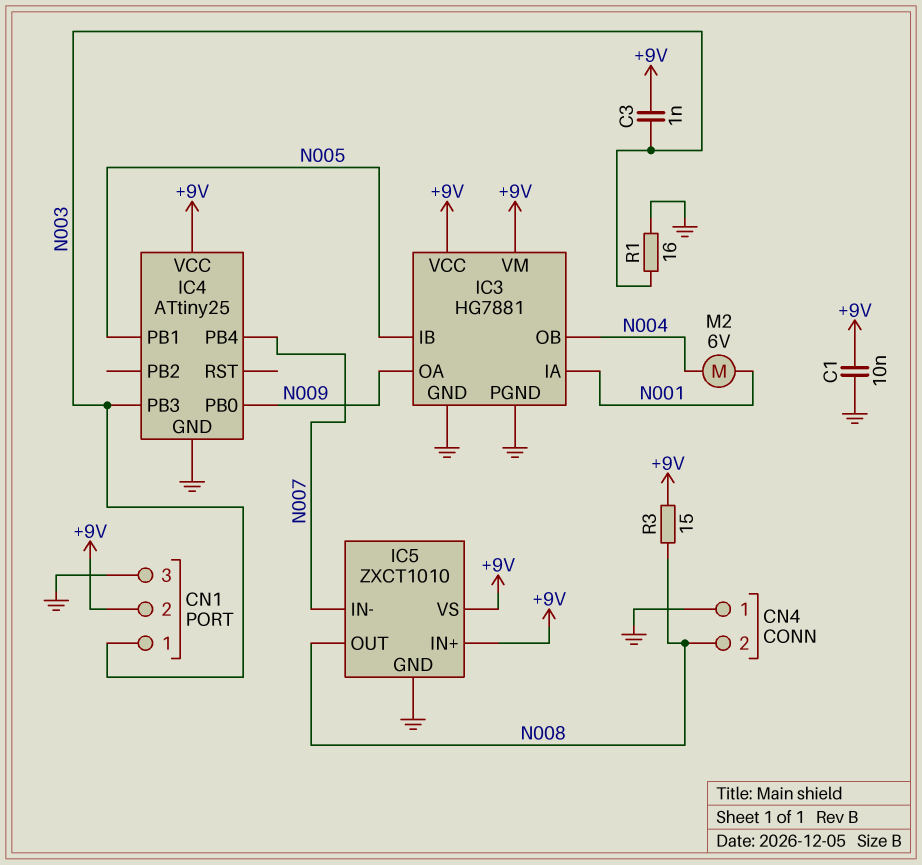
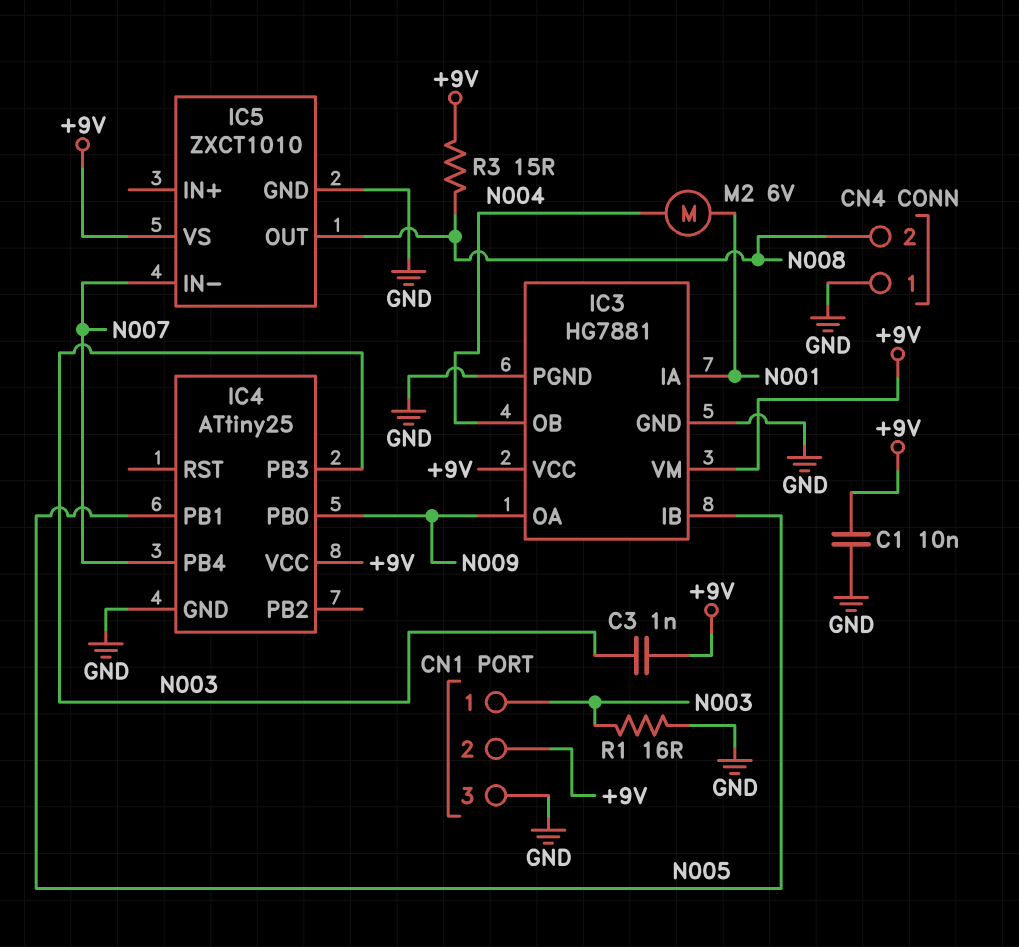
IC5 pin IN+: +9V -> none

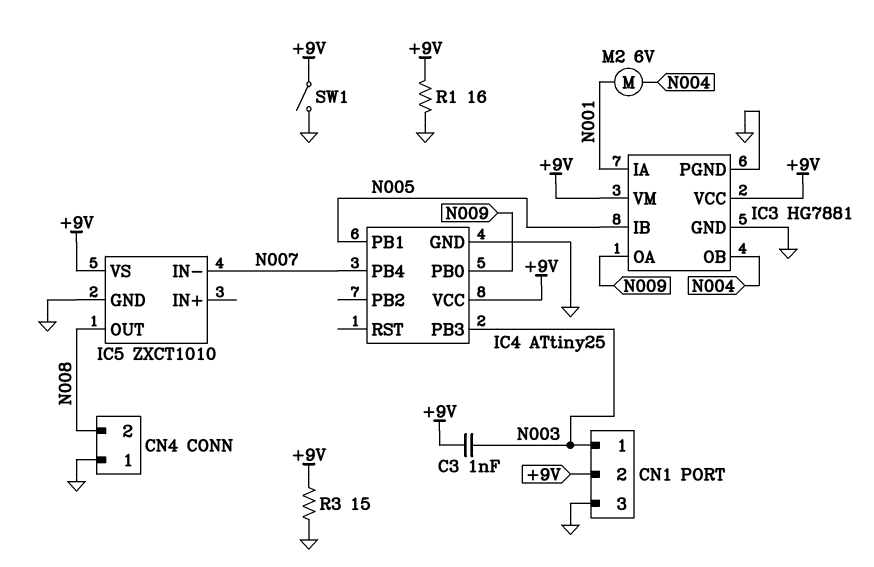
C1: 10nF (+9V, GND) -> none
R1: 16 (GND, N003) -> 16 (+9V, GND)
R3: 15 (+9V, N008) -> 15 (+9V, GND)
SW1: none -> switch (+9V, GND)

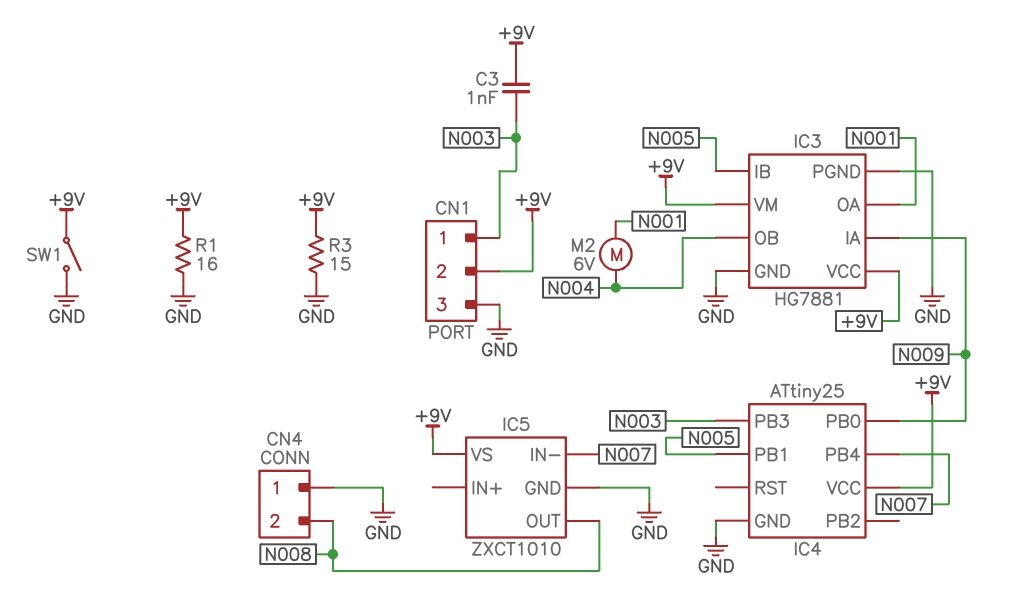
IC3 pin IA: N001 -> N009
IC3 pin OA: N009 -> N001

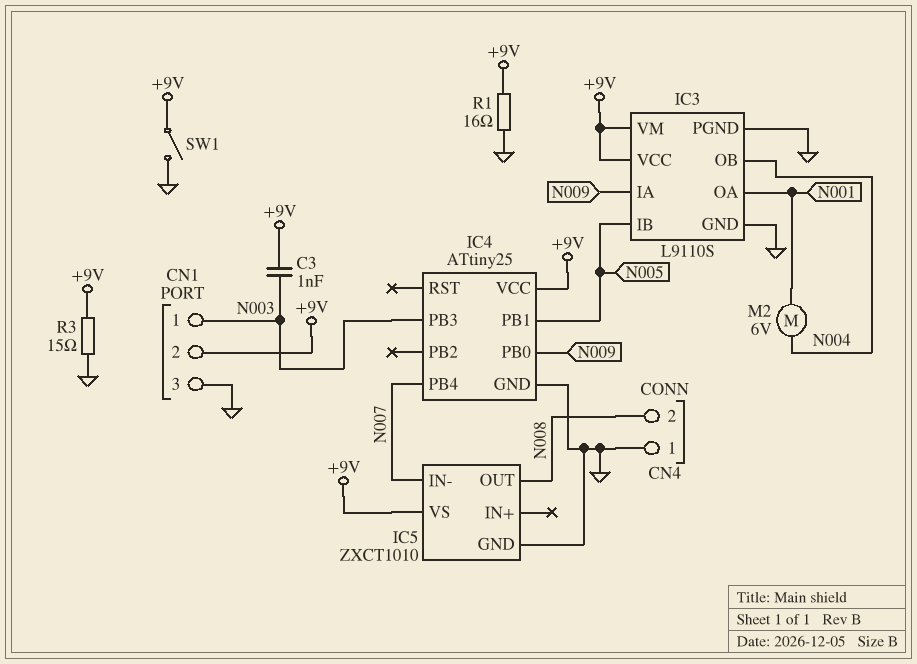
IC3: HG7881 -> L9110S

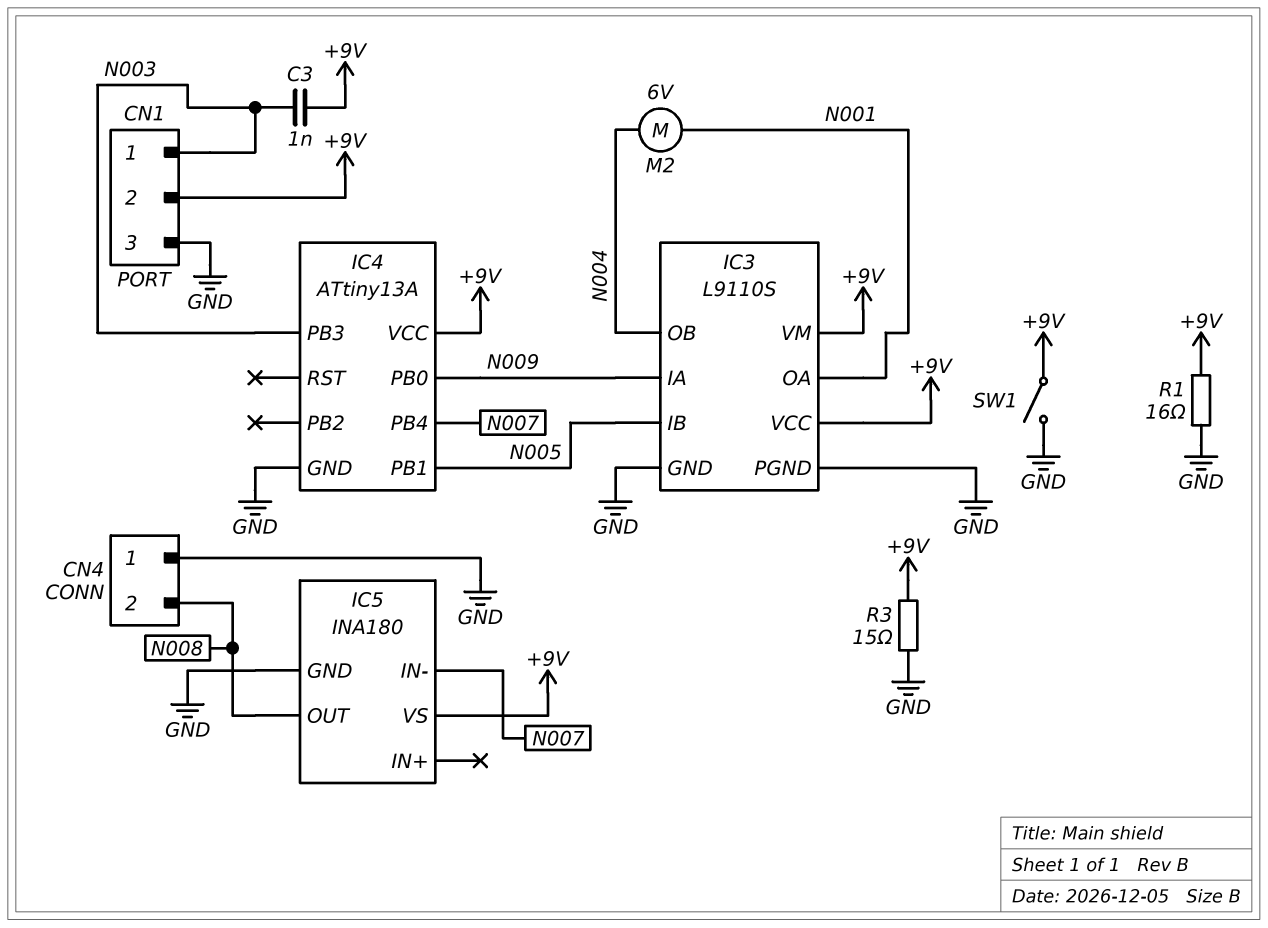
IC4: ATtiny25 -> ATtiny13A
IC5: ZXCT1010 -> INA180

